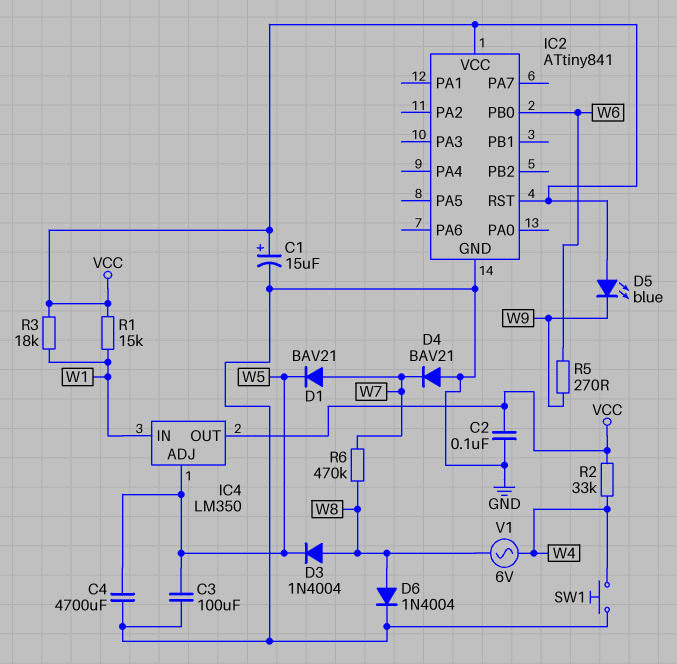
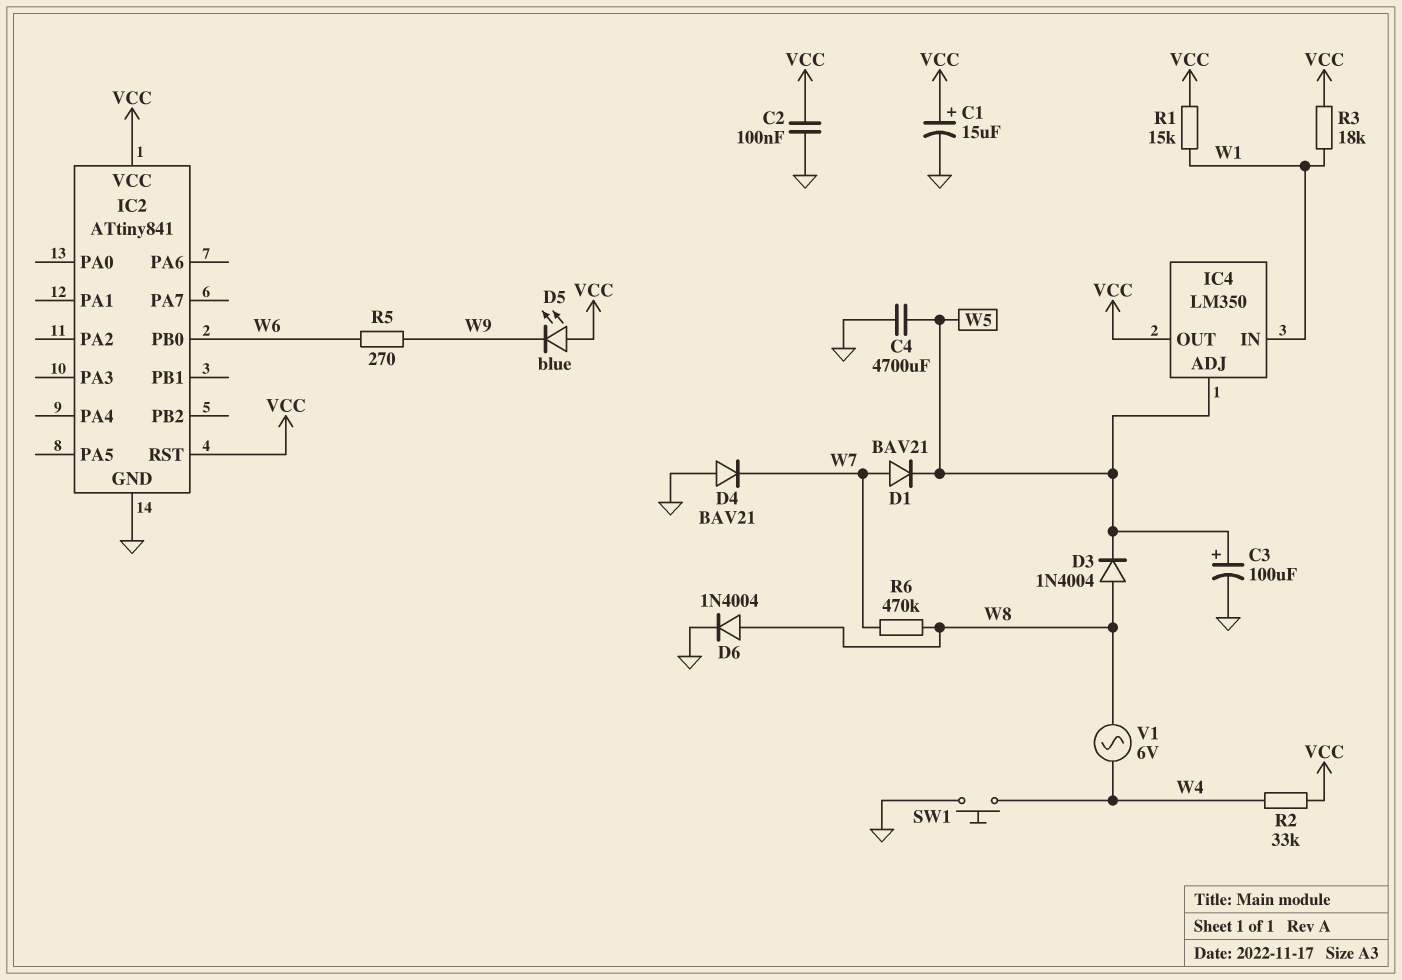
C3: 100uF (GND, W5) -> 100uF (plus W5, minus GND)

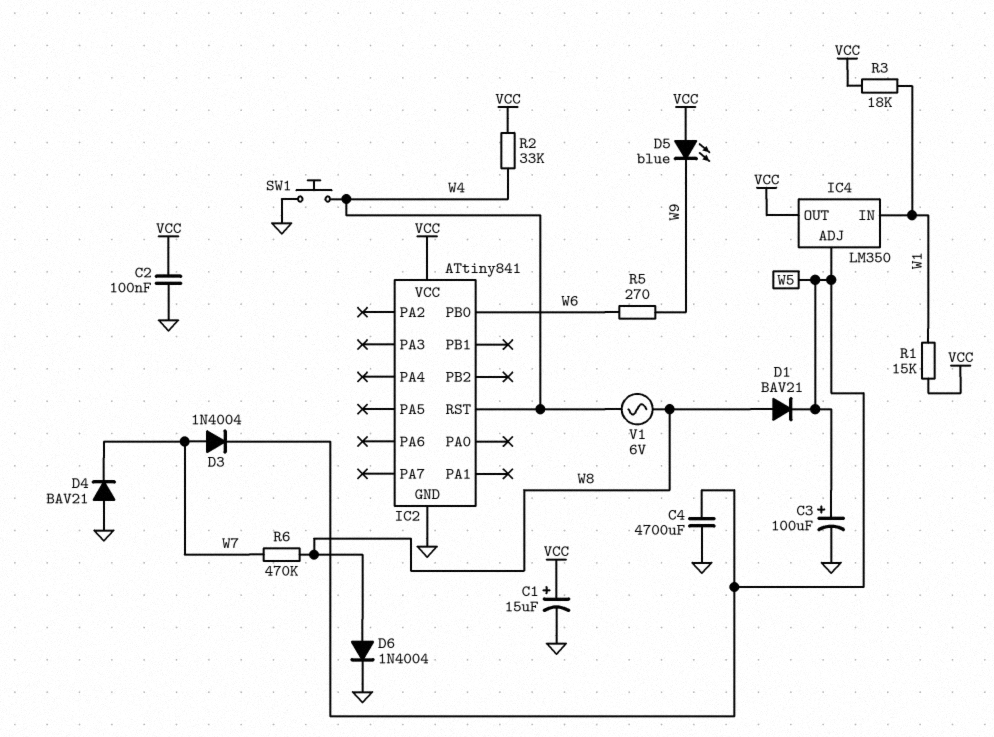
D1: diode BAV21 (A W7, K W5) -> diode BAV21 (A W8, K W5)
D3: diode 1N4004 (A W8, K W5) -> diode 1N4004 (A W7, K W5)
IC2 pin RST: VCC -> W4

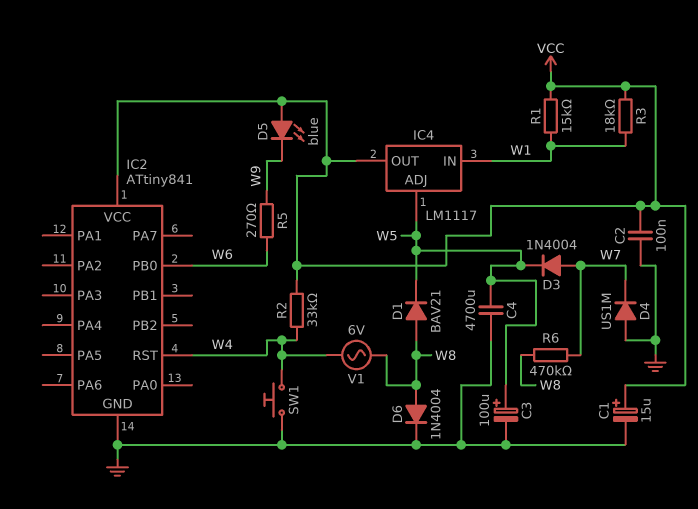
D4: diode BAV21 (A GND, K W7) -> diode US1M (A GND, K W7)
IC4: LM350 -> LM1117

